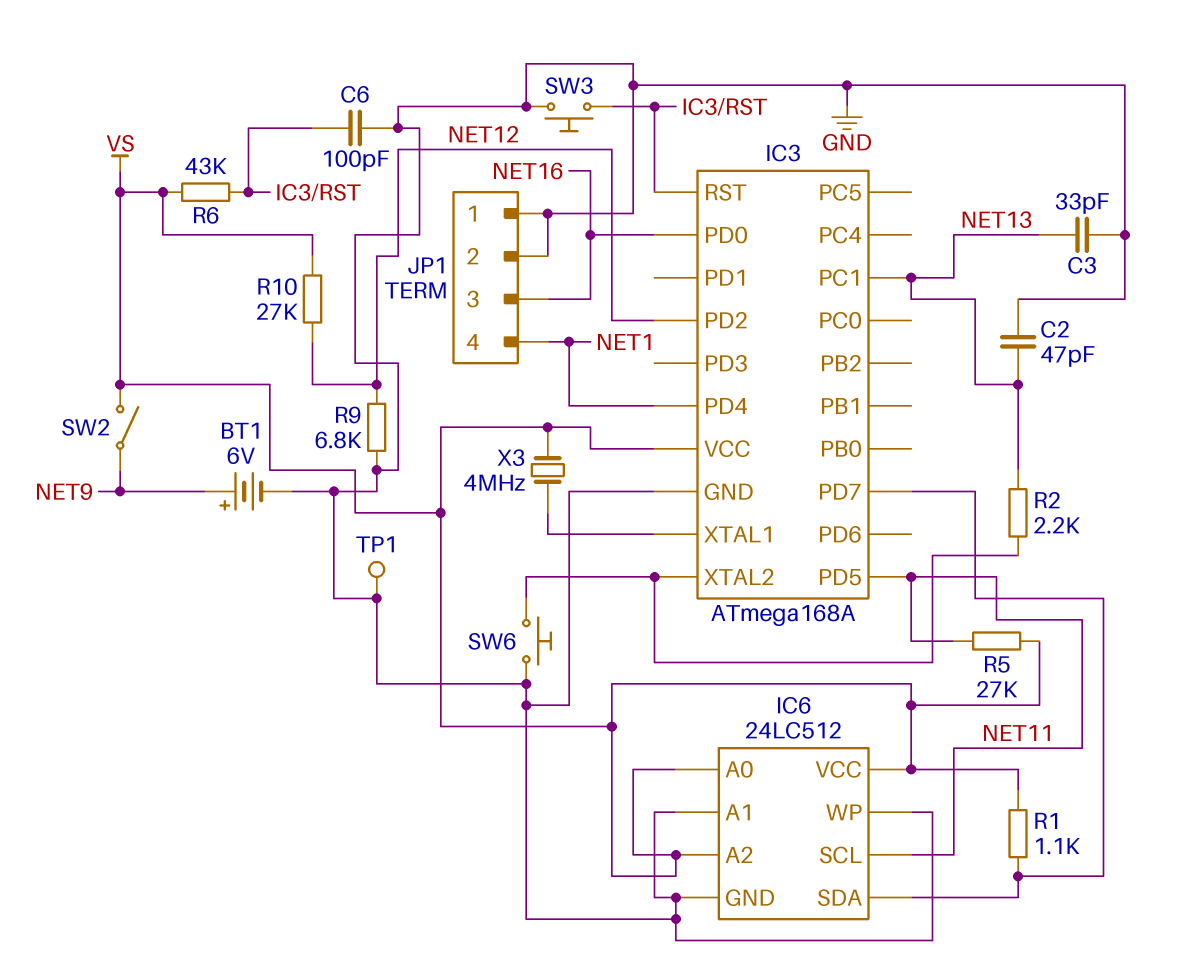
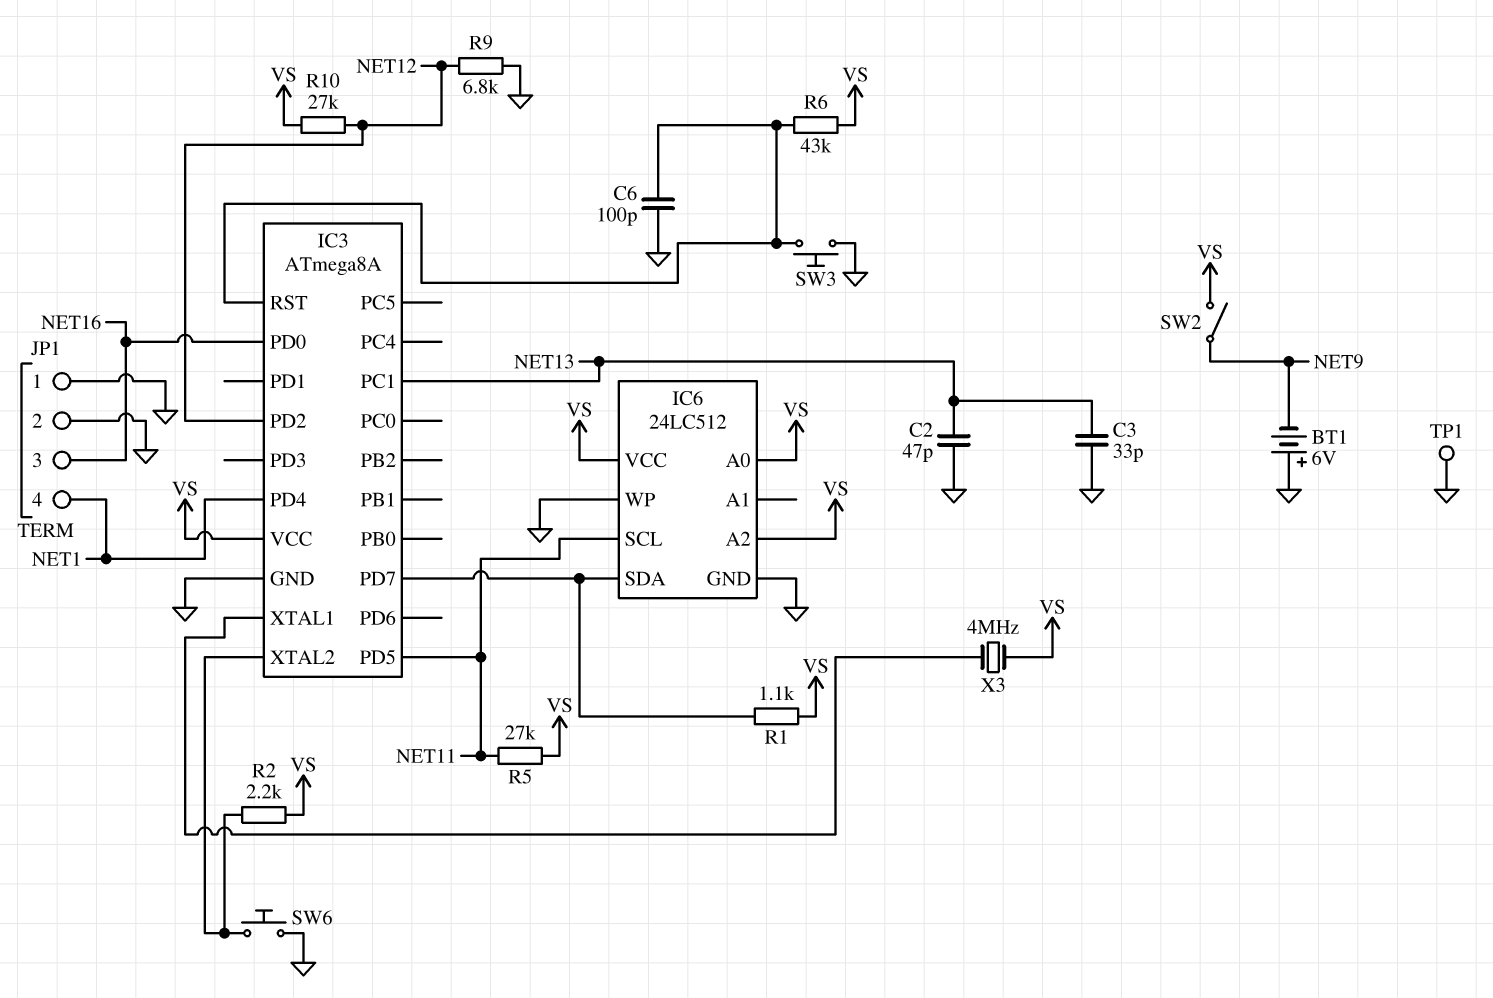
BT1: 6V (plus NET9, minus GND) -> 6V (plus GND, minus NET9)
IC3: ATmega168A -> ATmega8A
IC6 pin A1: GND -> none
R2: 2.2k (IC3/XTAL2, NET13) -> 2.2k (IC3/XTAL2, VS)

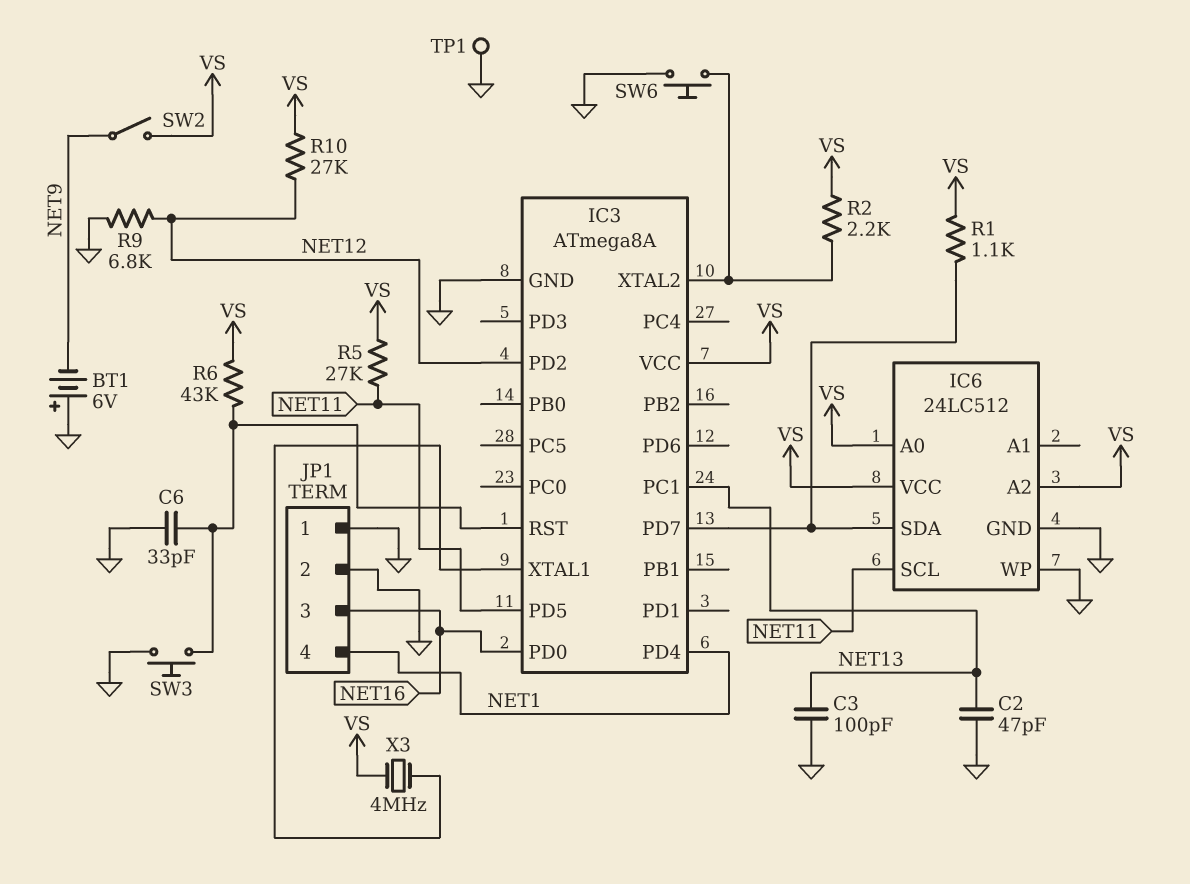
C3: 33pF (GND, NET13) -> 100pF (GND, NET13)
C6: 100pF (GND, IC3/RST) -> 33pF (GND, IC3/RST)

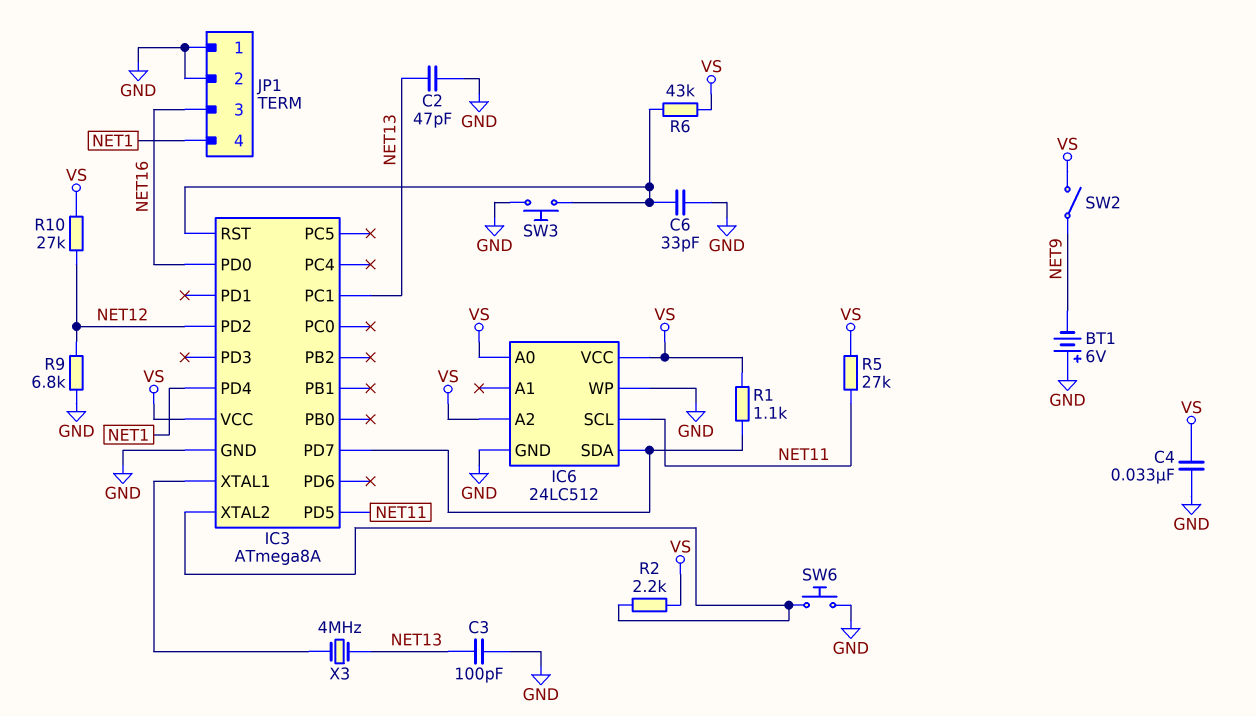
C4: none -> 33nF (GND, VS)
TP1: test point (GND) -> none
X3: 4MHz (IC3/XTAL1, VS) -> 4MHz (IC3/XTAL1, NET13)

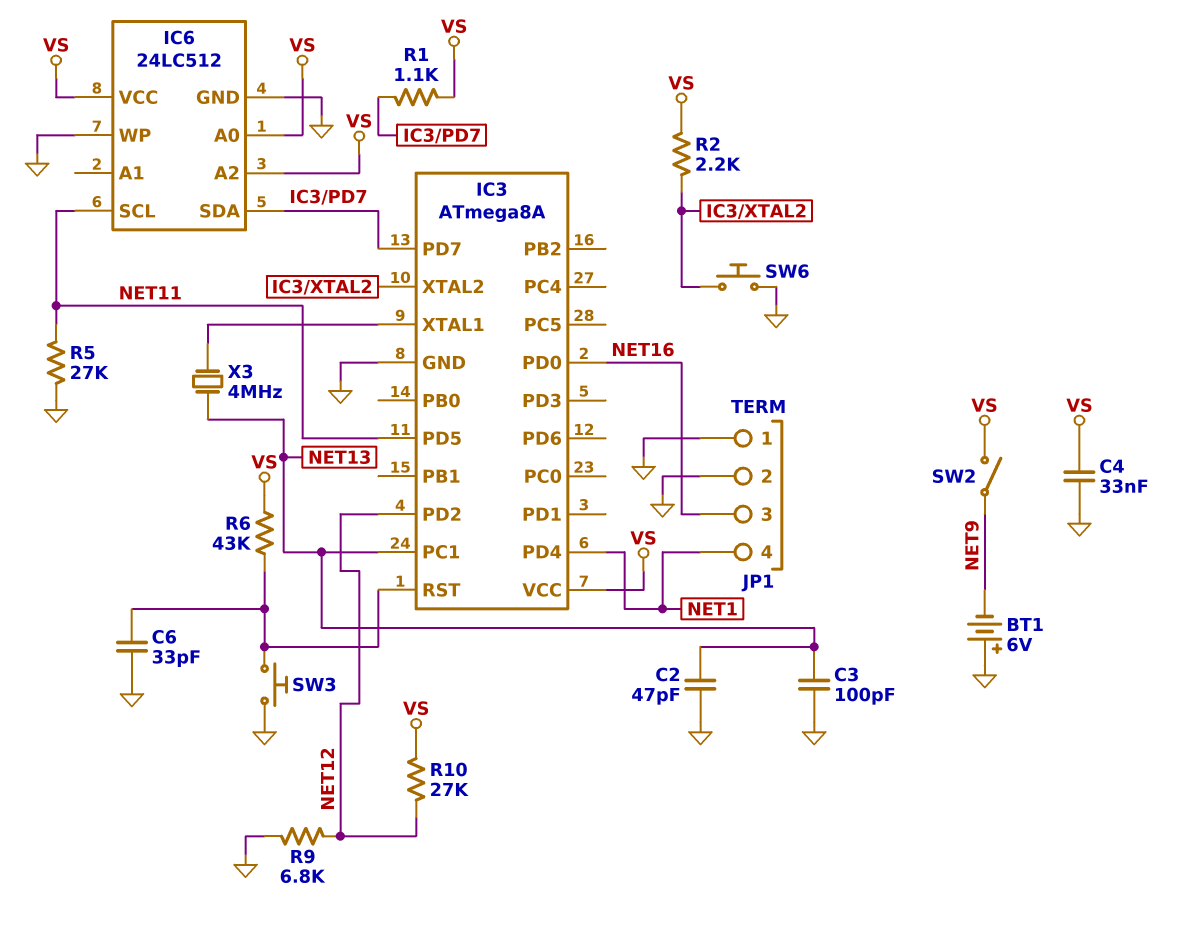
R5: 27k (NET11, VS) -> 27k (GND, NET11)

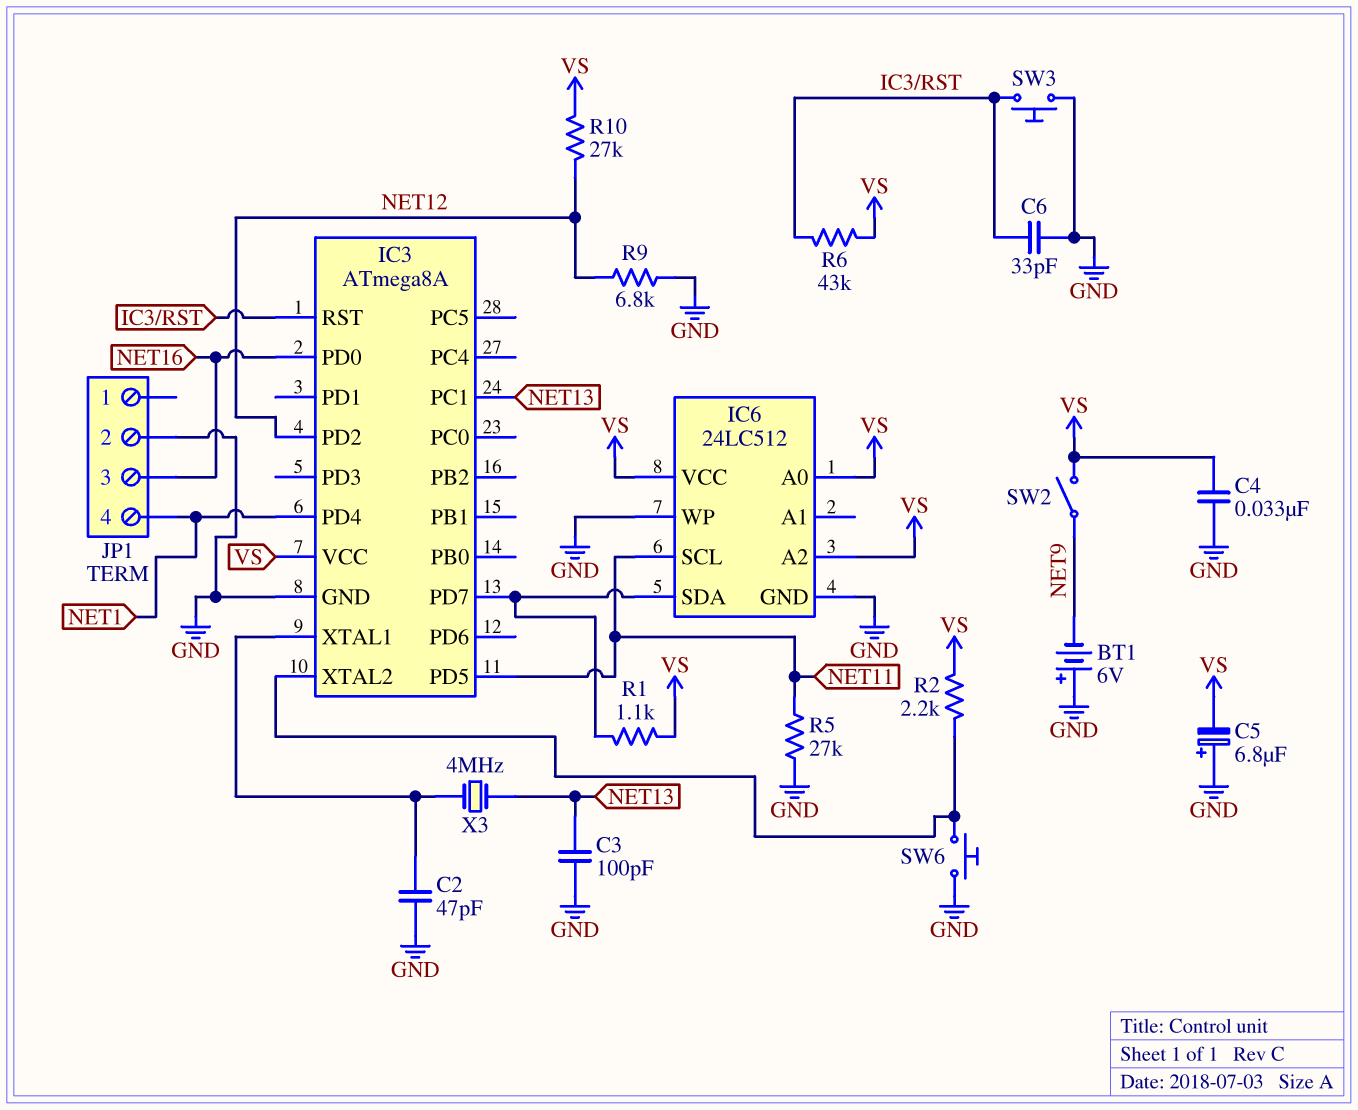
C2: 47pF (GND, NET13) -> 47pF (GND, IC3/XTAL1)
C5: none -> 6.8uF (plus GND, minus VS)
JP1 pin 1: GND -> none

